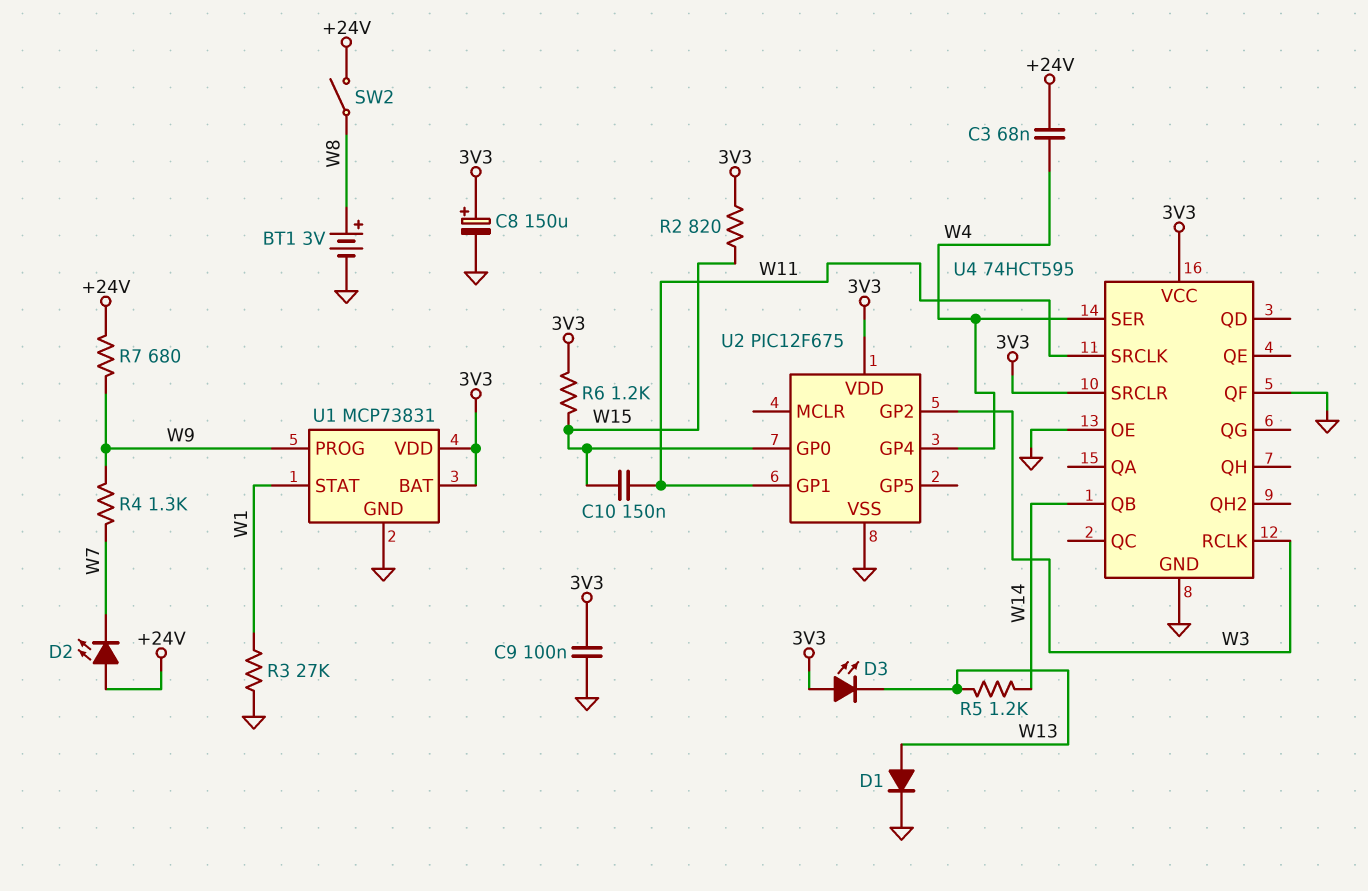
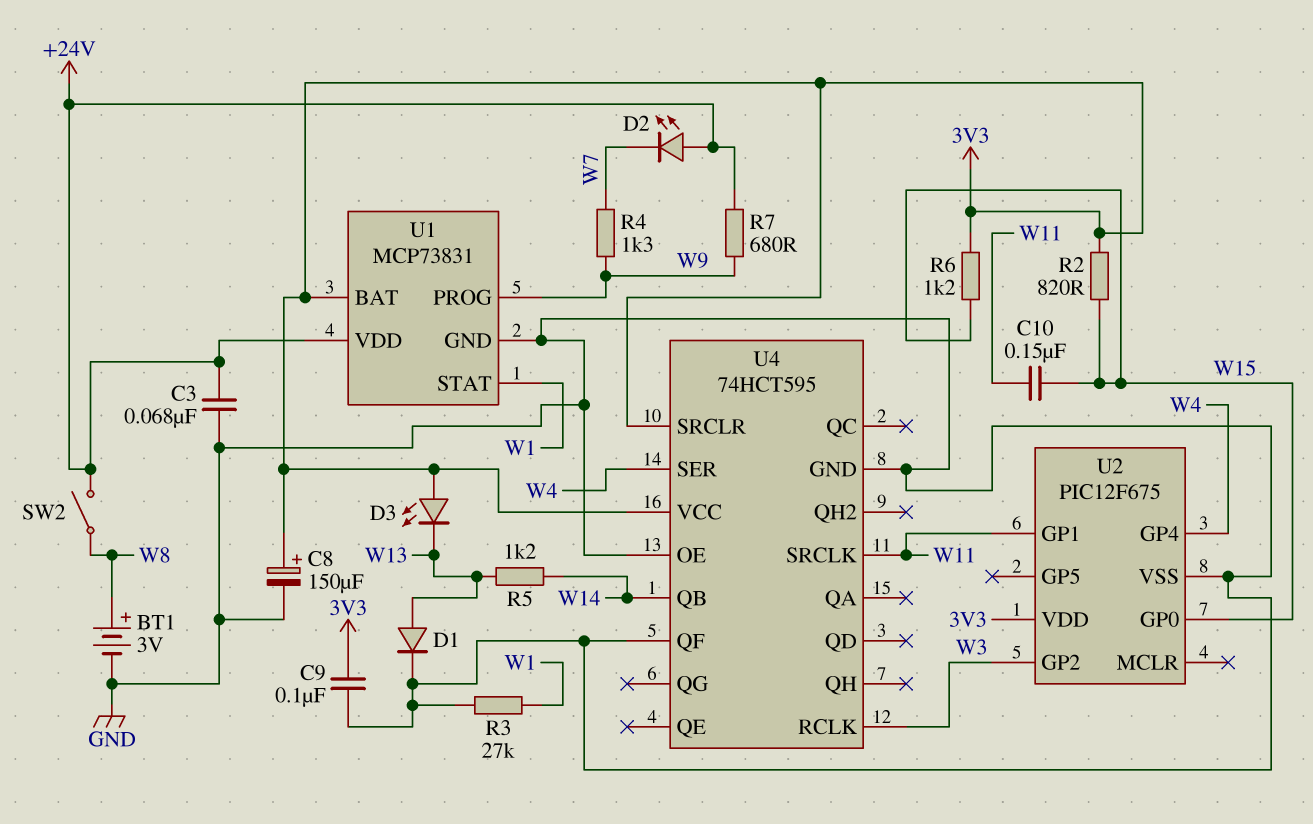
C3: 68nF (+24V, W4) -> 68nF (+24V, GND)
U1 pin VDD: 3V3 -> +24V

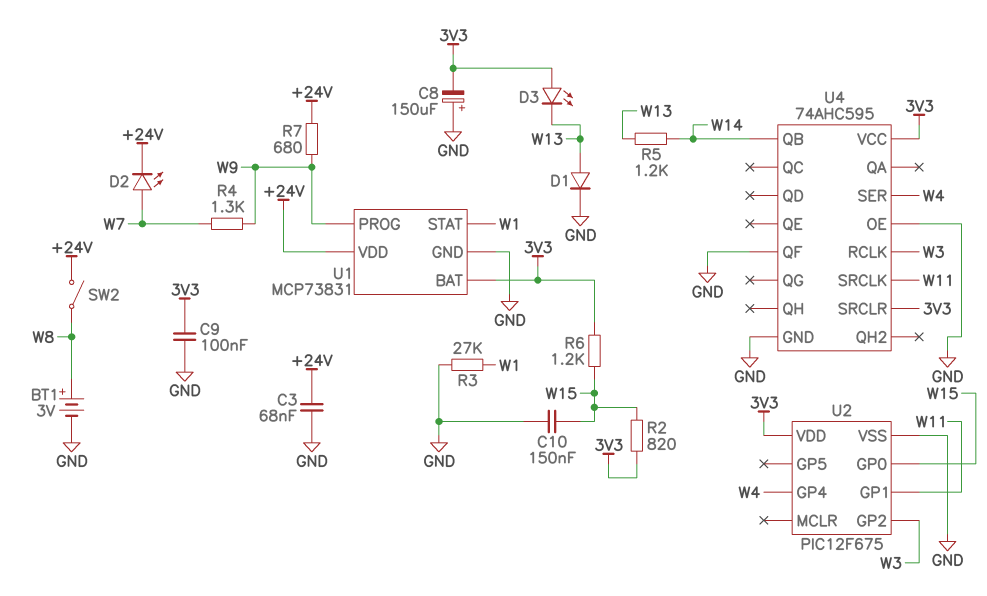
C8: 150uF (plus 3V3, minus GND) -> 150uF (plus GND, minus 3V3)
C10: 150nF (W11, W15) -> 150nF (GND, W15)
D2: LED (A +24V, K W7) -> LED (A W7, K +24V)
U4: 74HCT595 -> 74AHC595

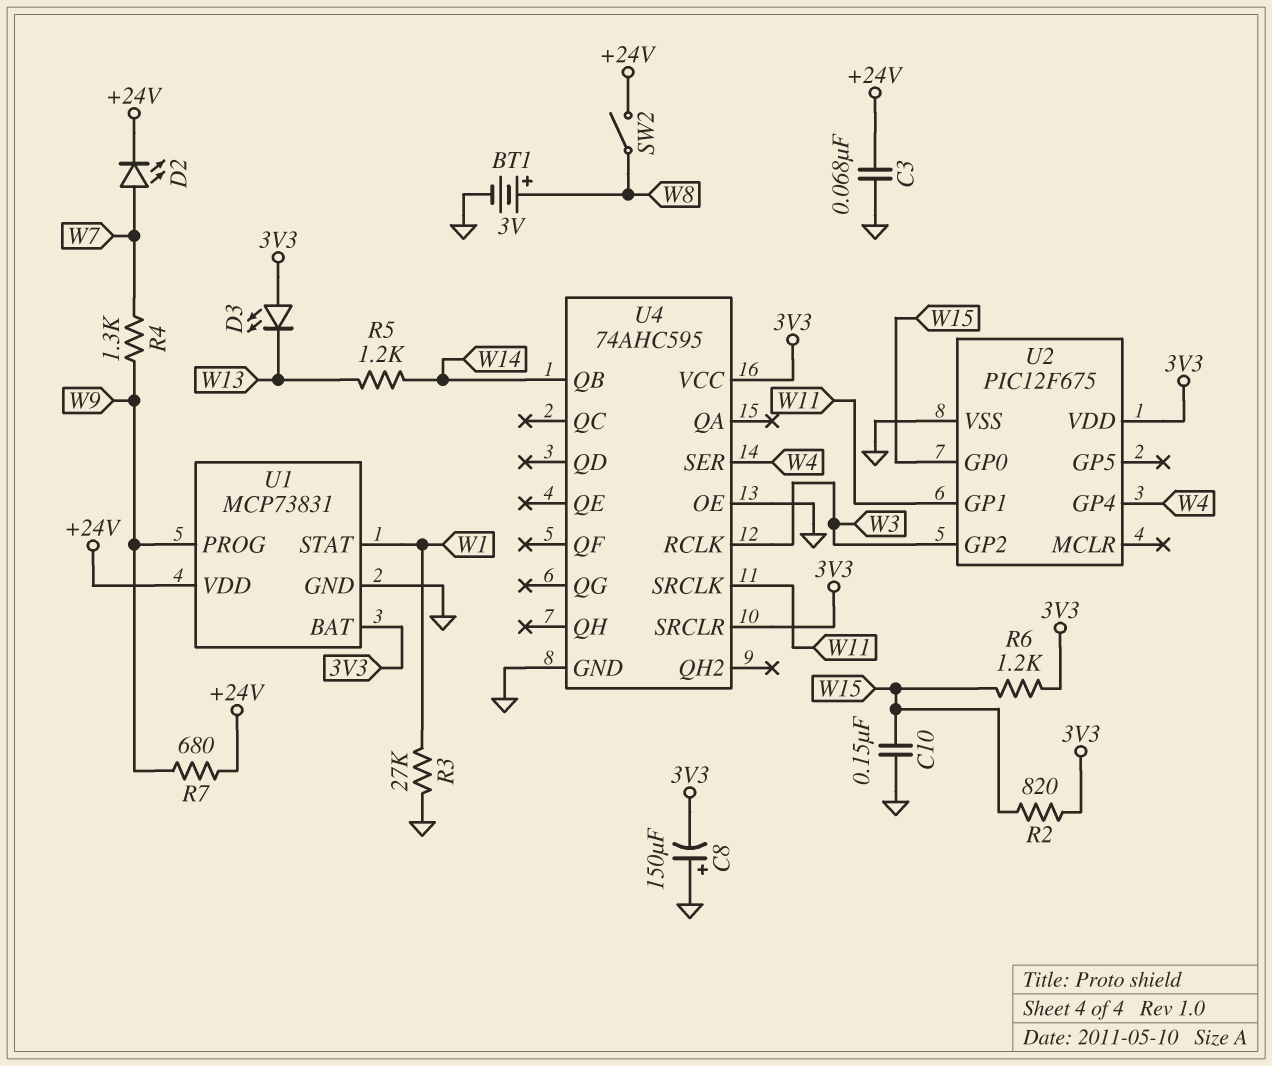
C9: 100nF (3V3, GND) -> none
D1: diode (A W13, K GND) -> none
U4 pin QF: GND -> none

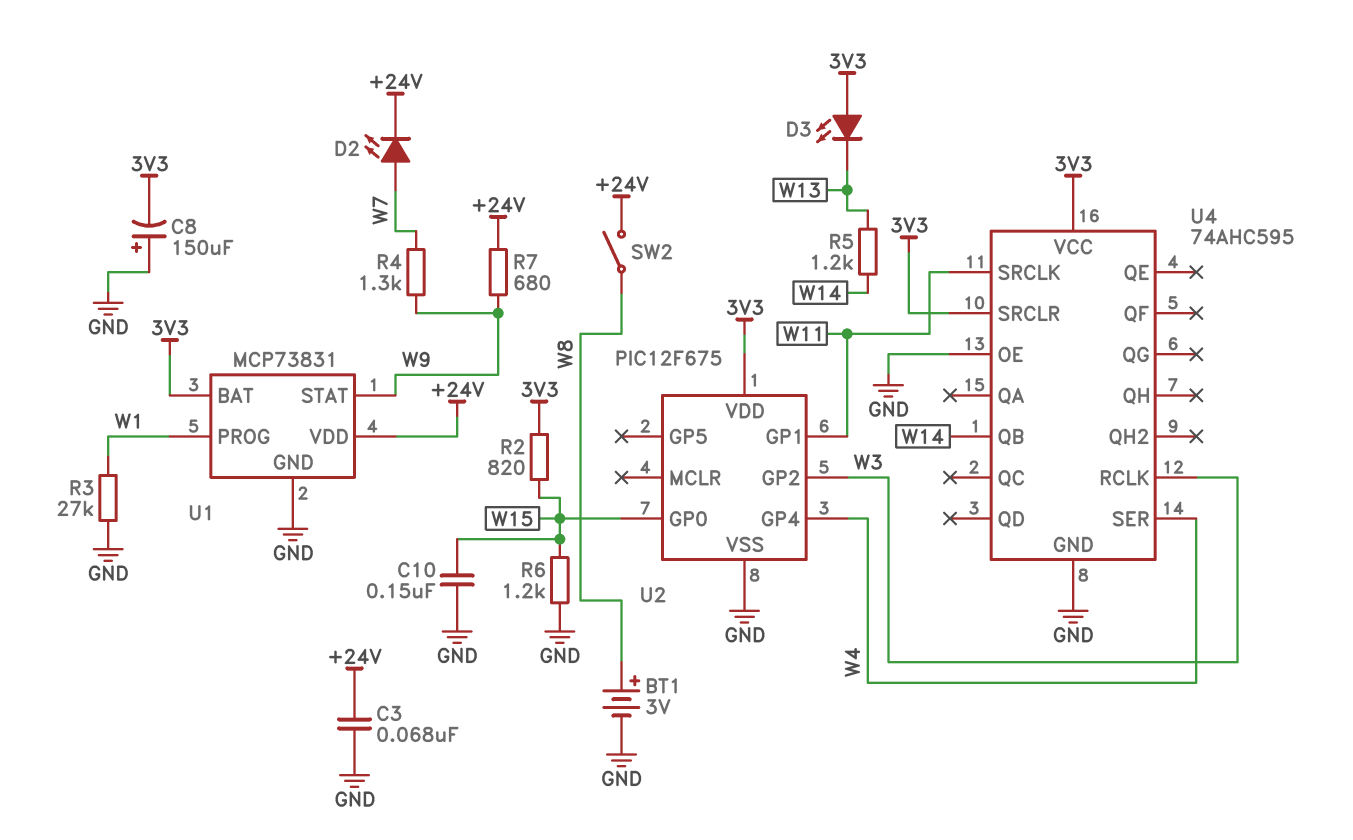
R6: 1.2k (3V3, W15) -> 1.2k (GND, W15)
U1 pin PROG: W9 -> W1
U1 pin STAT: W1 -> W9

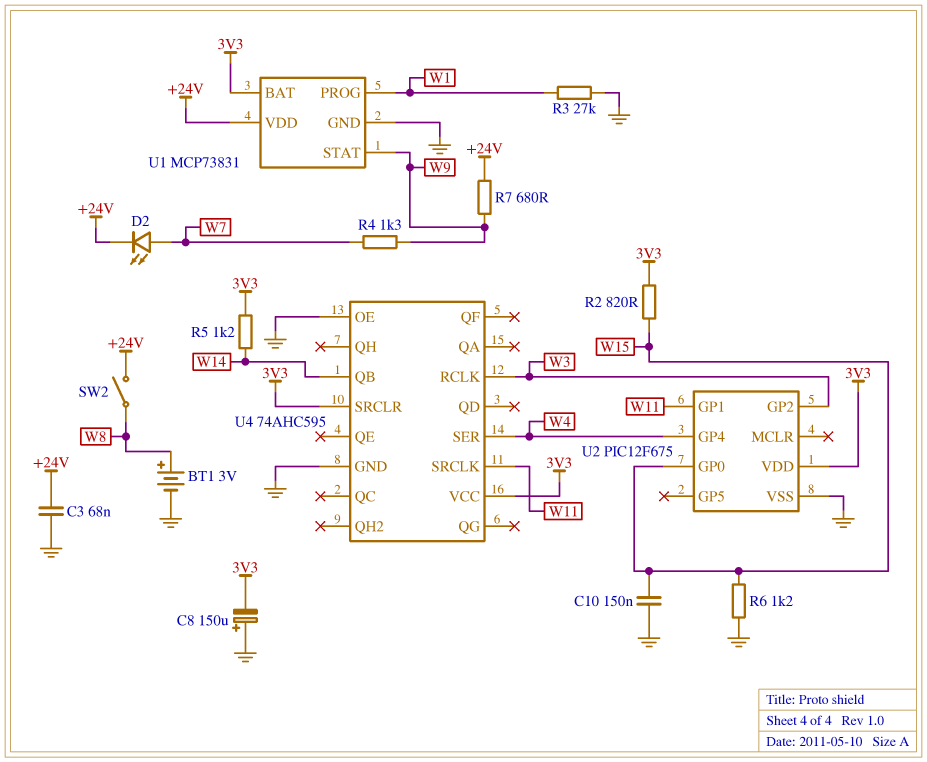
D3: LED (A 3V3, K W13) -> none
R5: 1.2k (W13, W14) -> 1.2k (3V3, W14)

